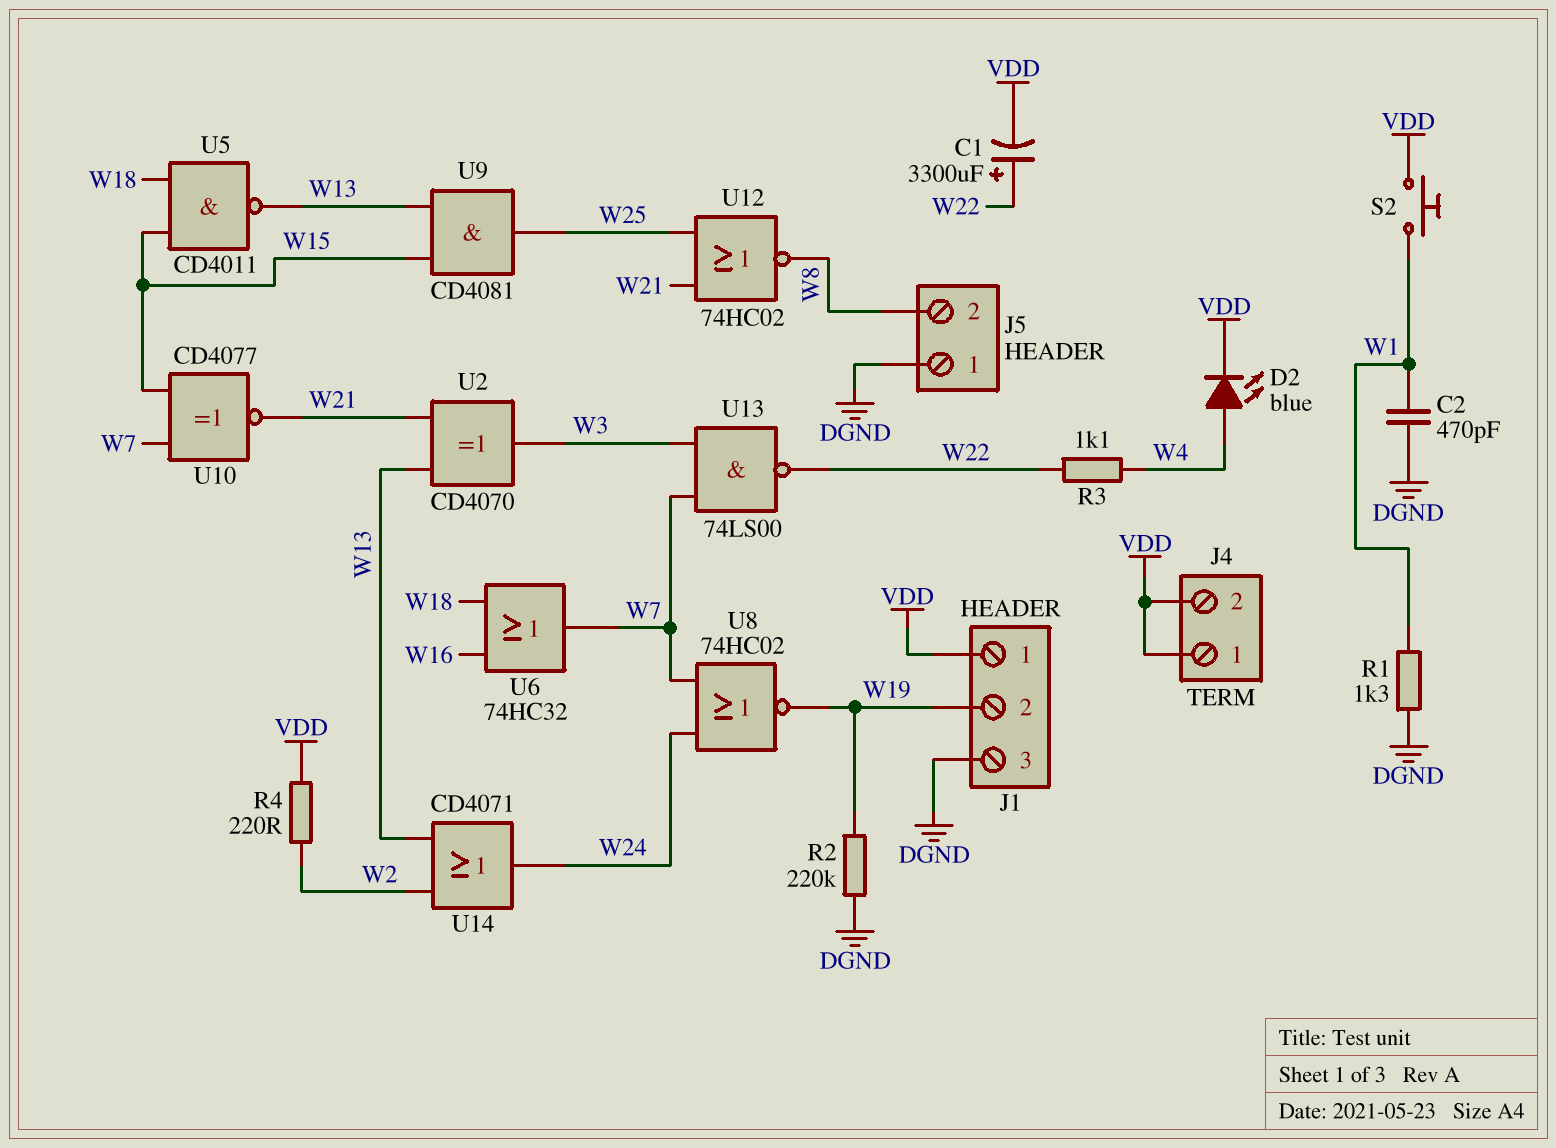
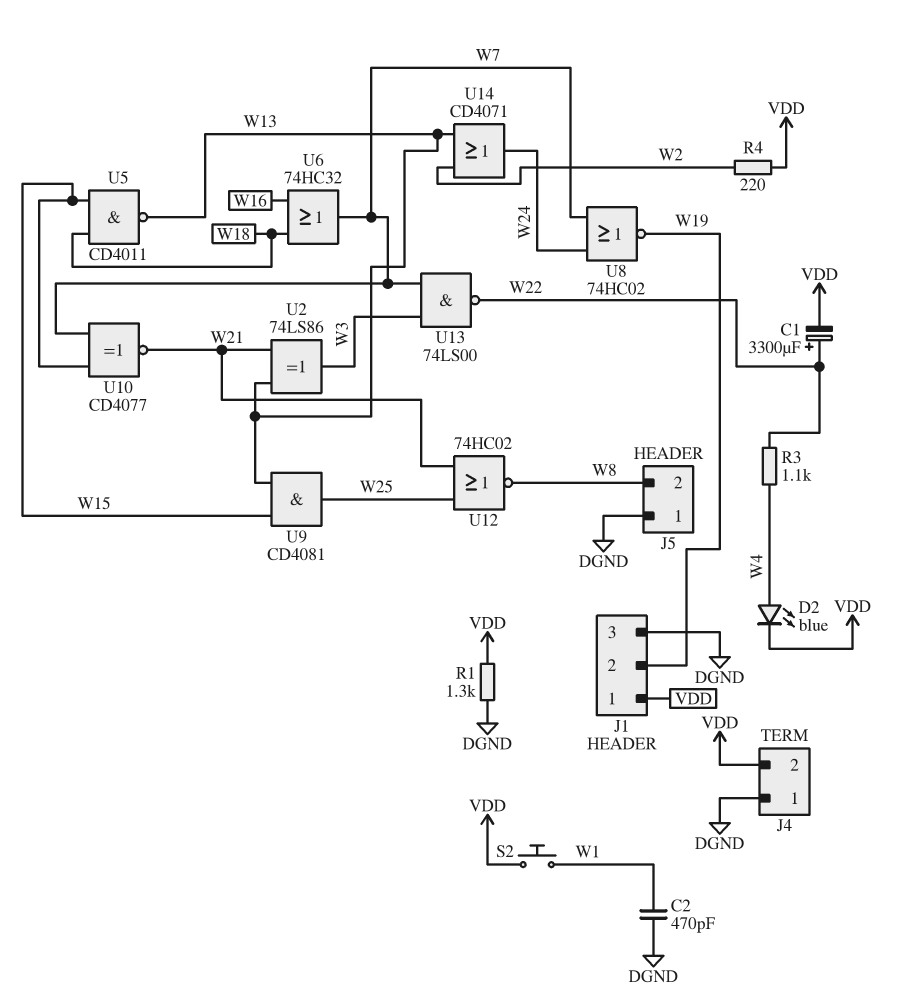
J4 pin 1: VDD -> DGND
R1: 1.3k (DGND, W1) -> 1.3k (DGND, VDD)
R2: 220k (DGND, W19) -> none
U2: XOR CD4070 (in W13, in W21, out W3) -> XOR 74LS86 (in W13, in W21, out W3)

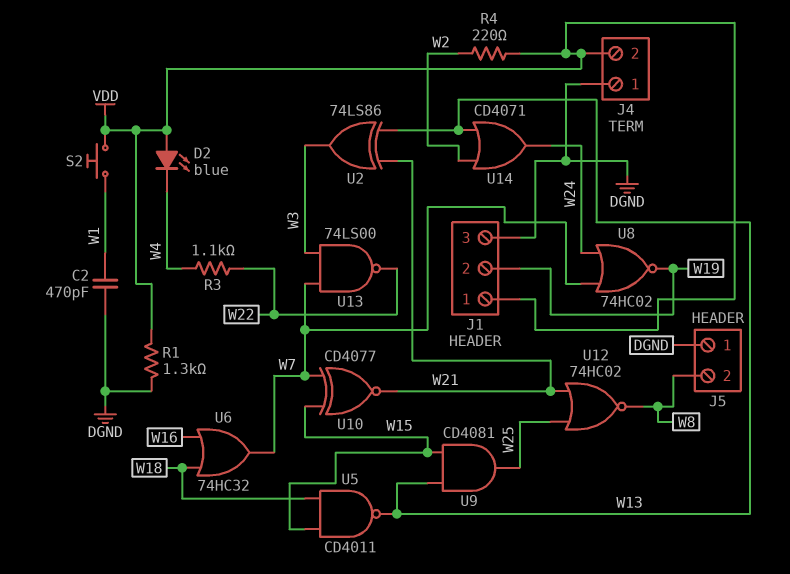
C1: 3300uF (plus W22, minus VDD) -> none
D2: LED blue (A W4, K VDD) -> LED blue (A VDD, K W4)

